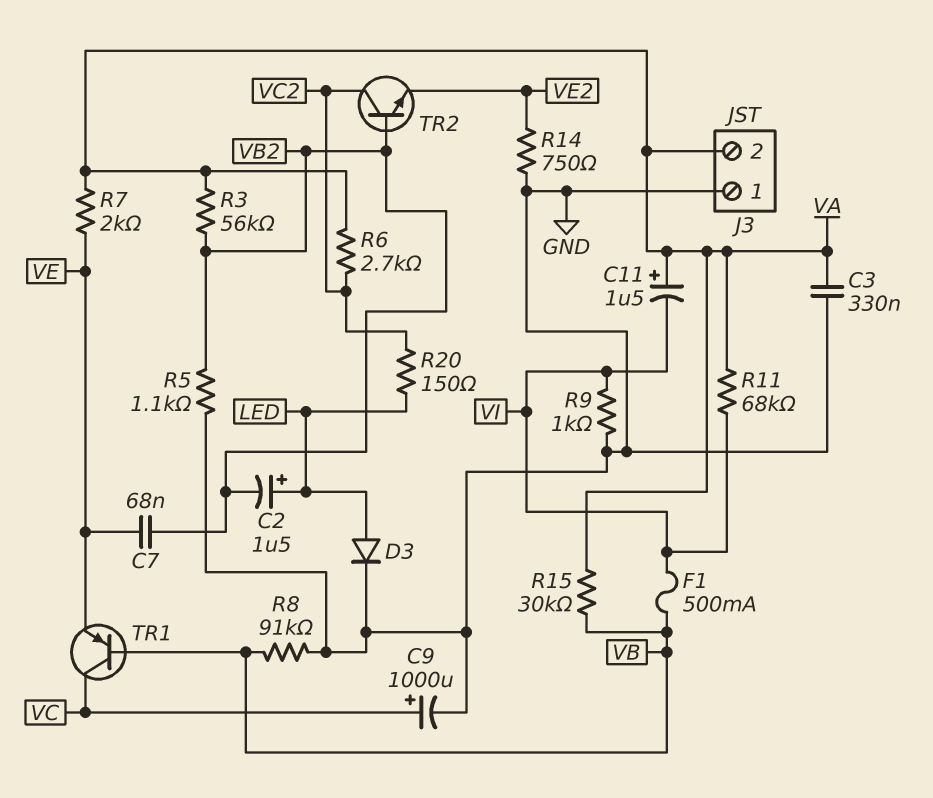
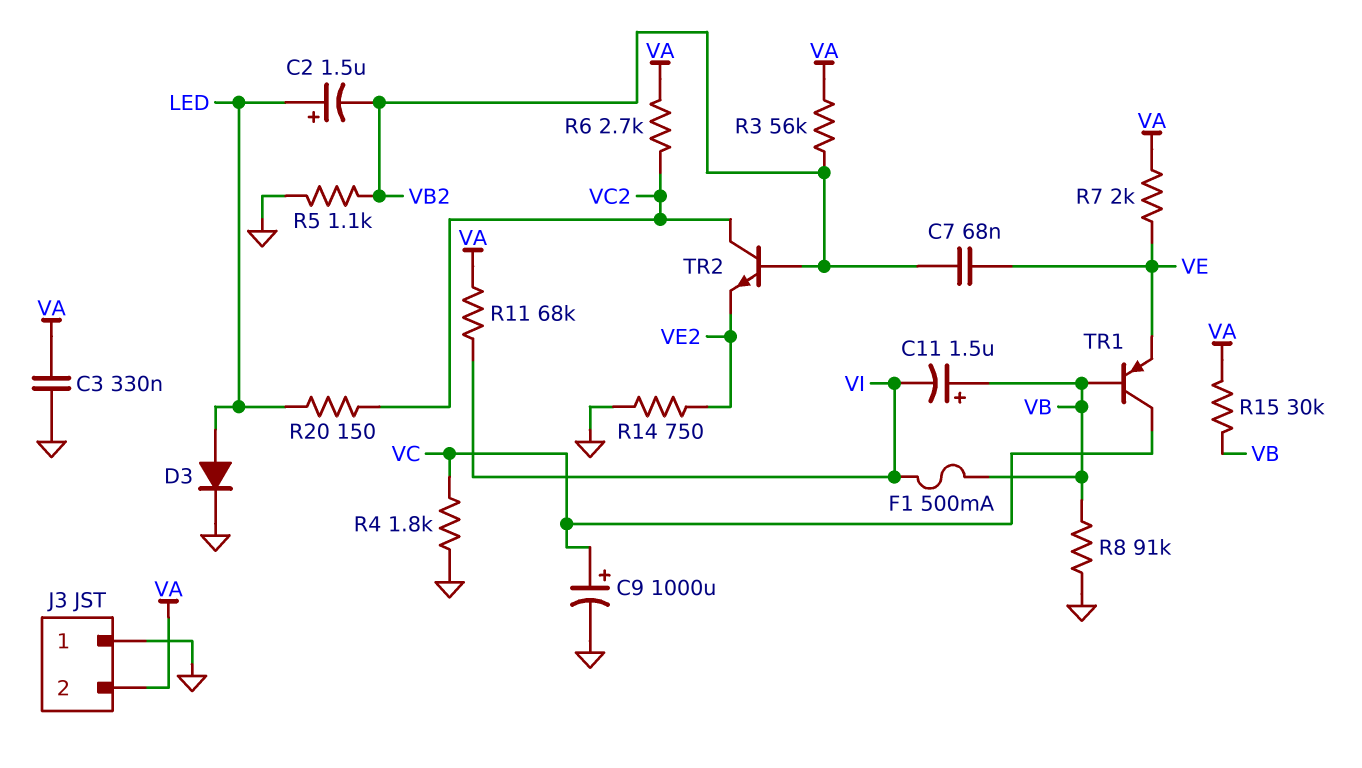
C11: 1.5uF (plus VA, minus VI) -> 1.5uF (plus VB, minus VI)
R4: none -> 1.8k (GND, VC)
R9: 1k (GND, VI) -> none

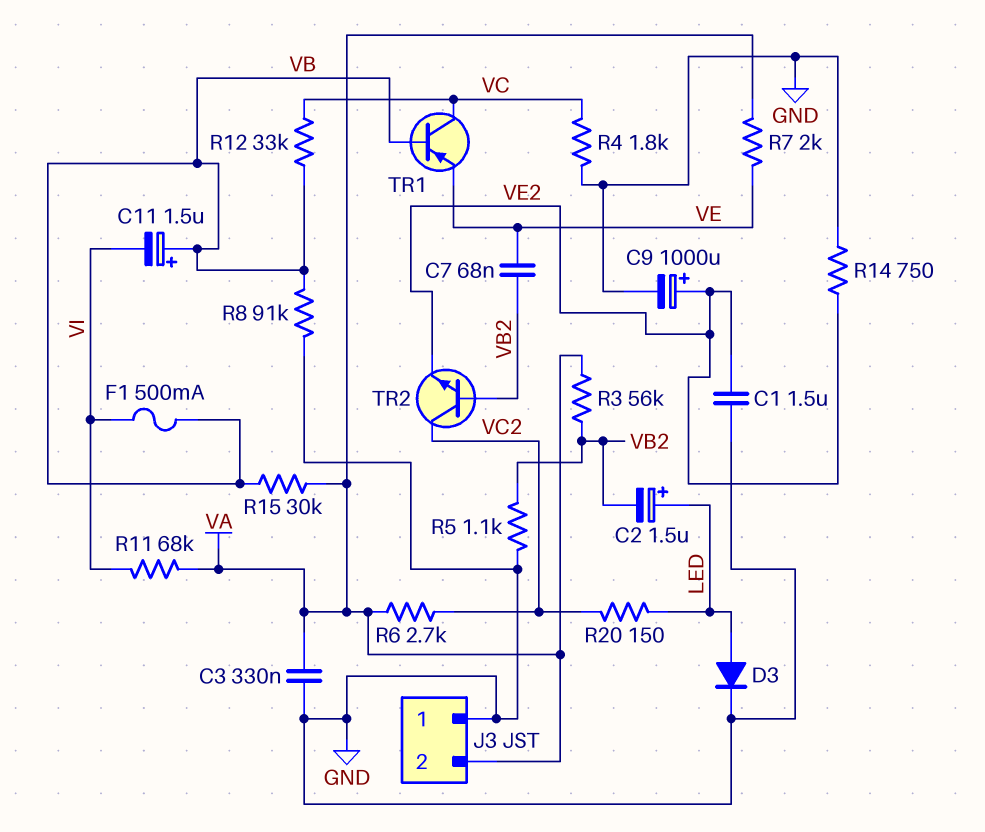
C1: none -> 1.5uF (GND, VE2)
C9: 1000uF (plus VC, minus GND) -> 1000uF (plus VE2, minus GND)
R12: none -> 33k (VB, VC)

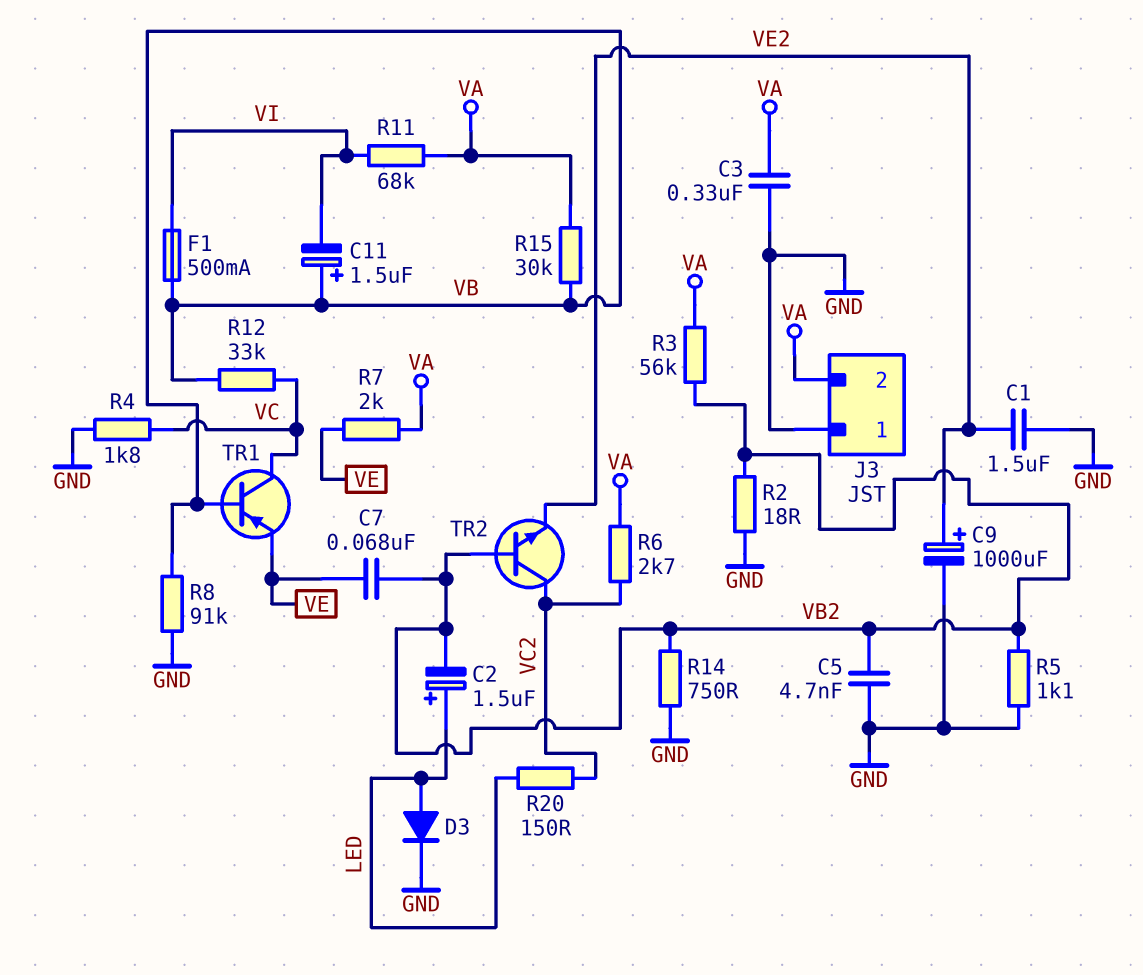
C5: none -> 4.7nF (GND, VB2)
R2: none -> 18 (GND, VB2)
R14: 750 (GND, VE2) -> 750 (GND, VB2)

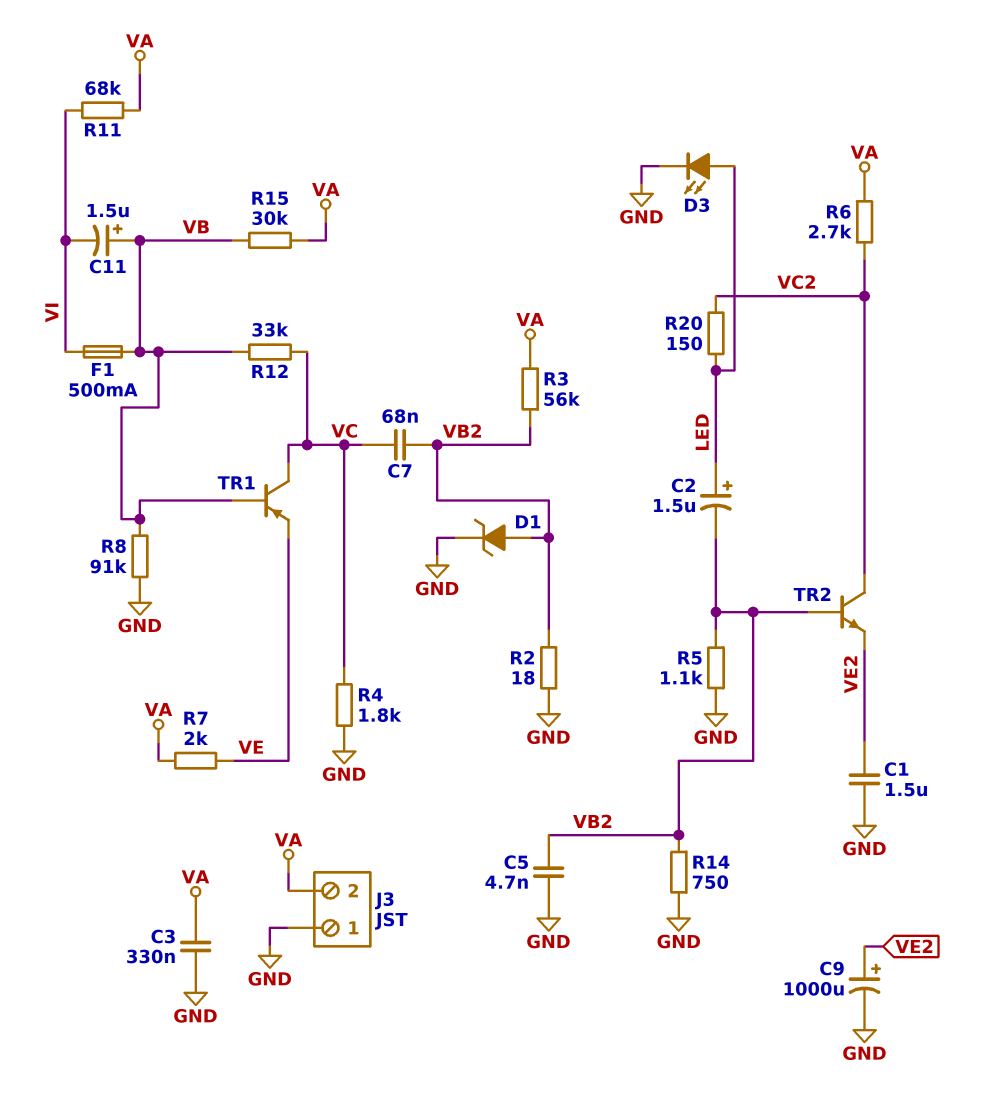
C7: 68nF (VB2, VE) -> 68nF (VB2, VC)
D1: none -> zener (A VB2, K GND)
D3: diode (A LED, K GND) -> LED (A LED, K GND)

